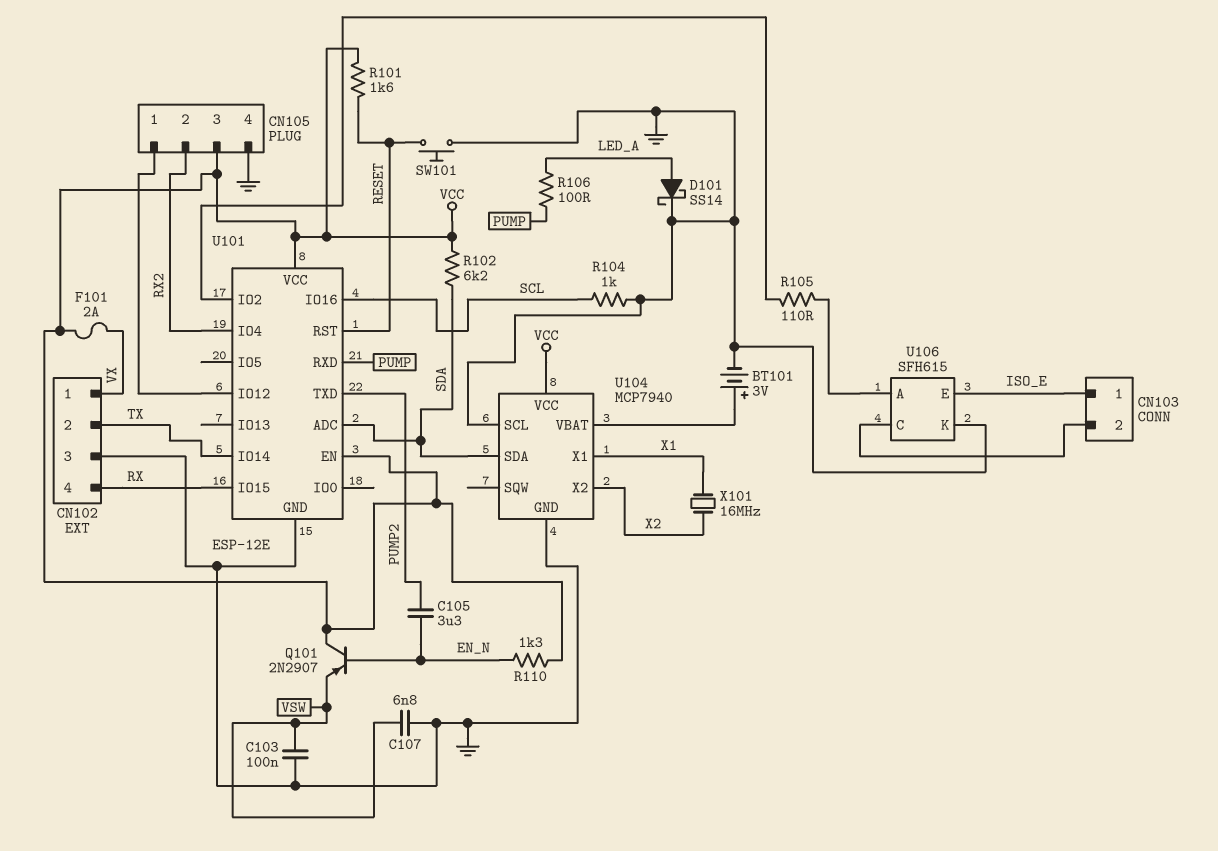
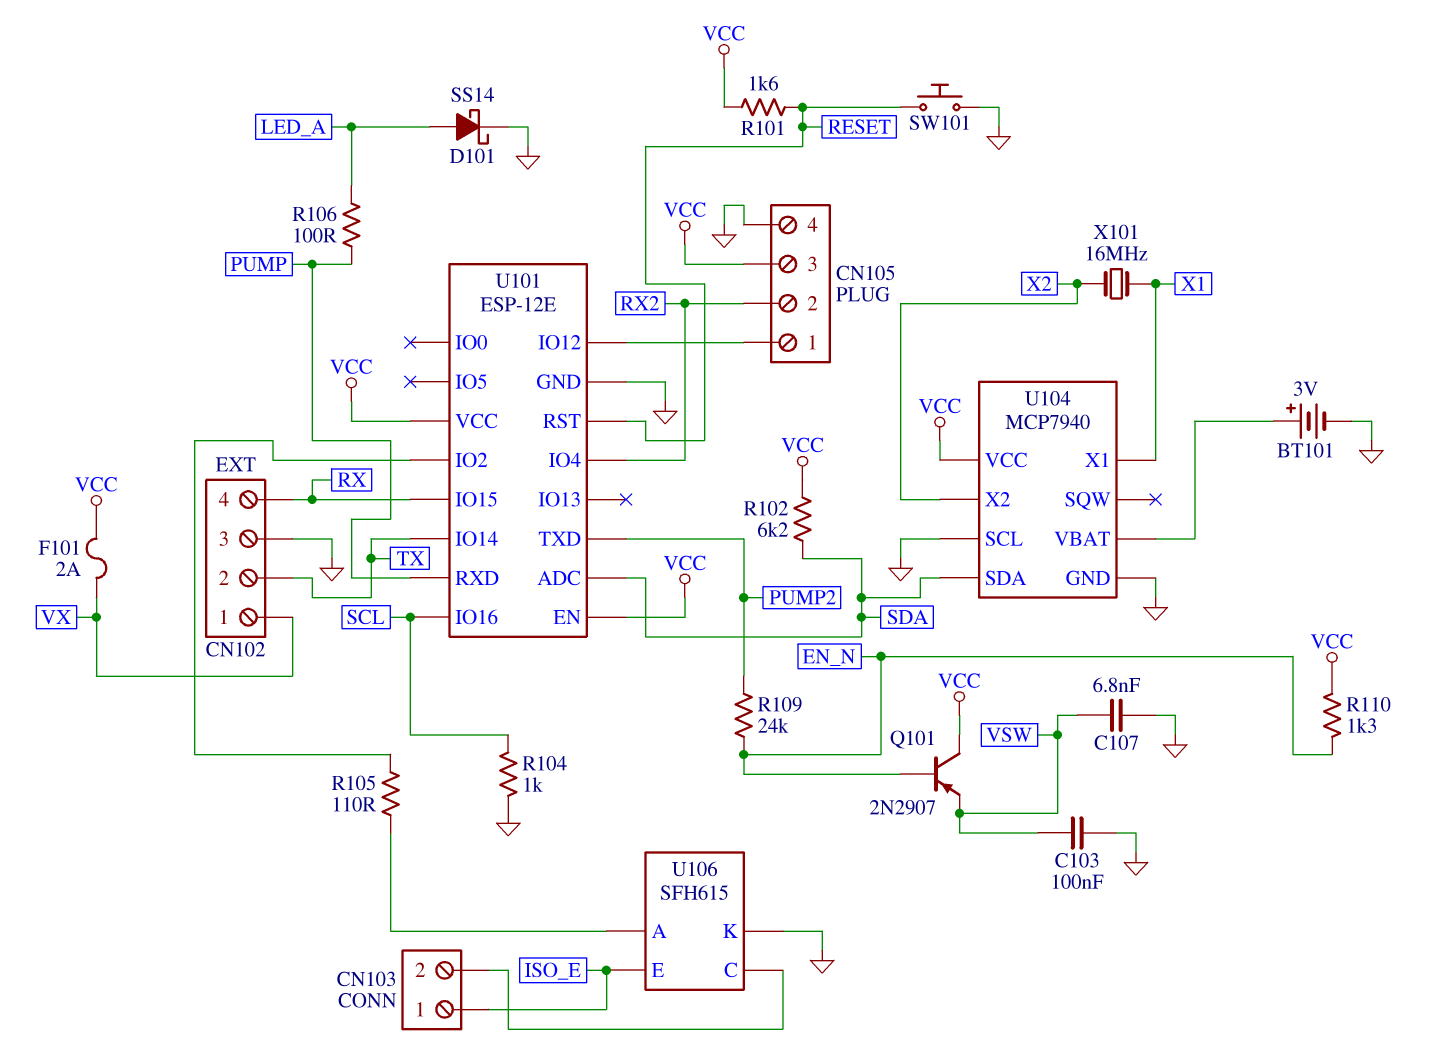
C105: 3.3uF (EN_N, PUMP2) -> none
R109: none -> 24k (EN_N, PUMP2)

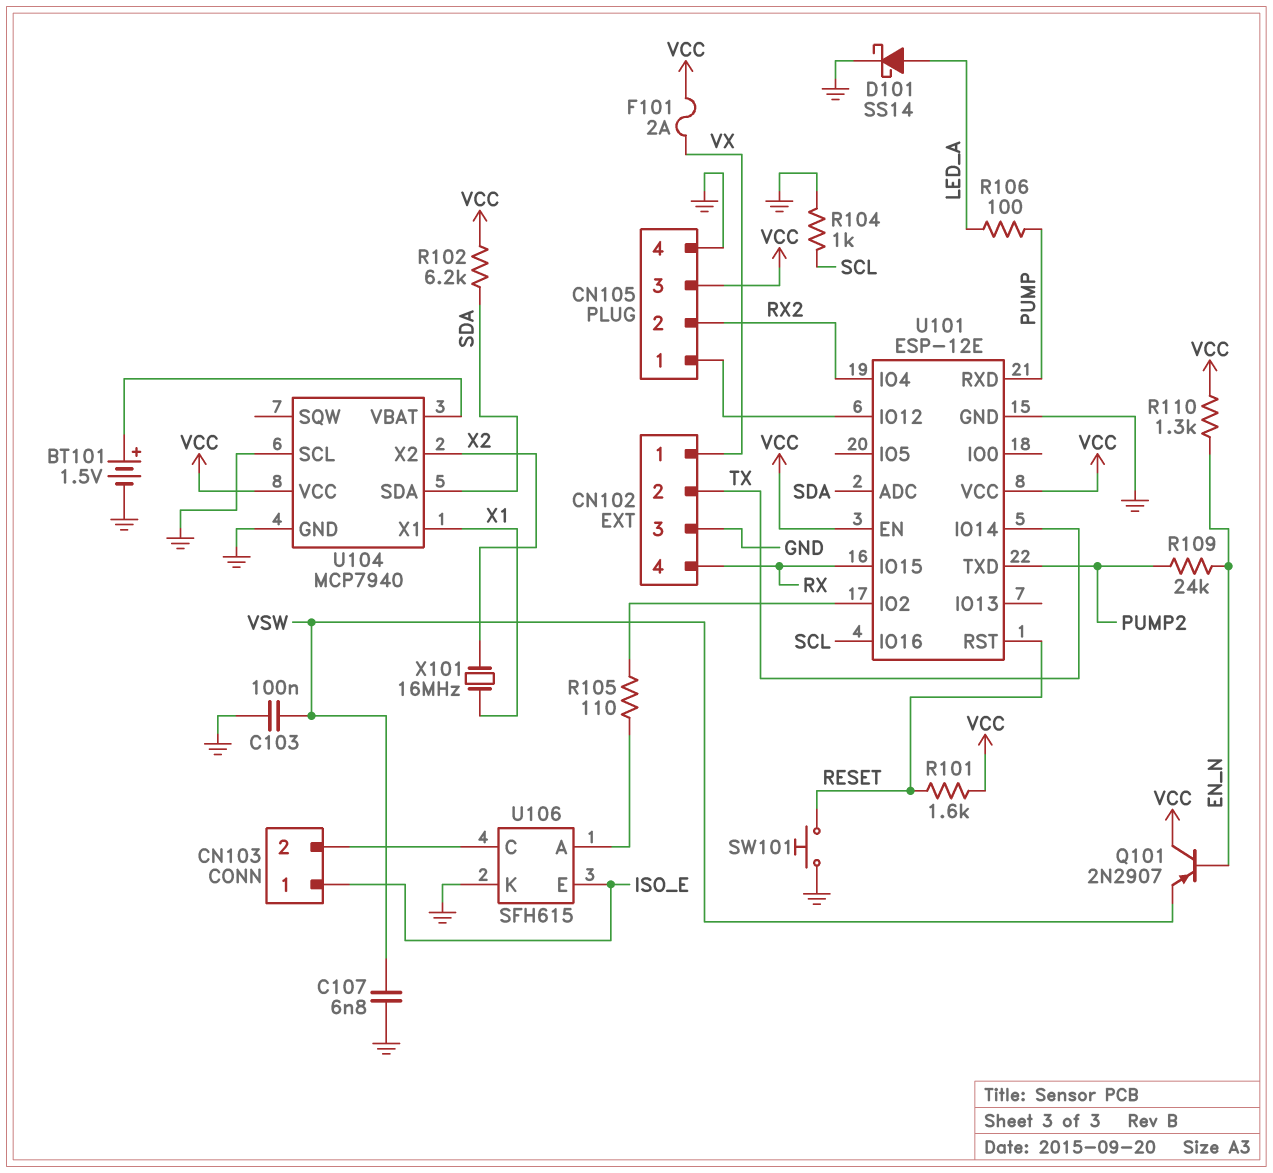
BT101: 3V (plus U104/VBAT, minus GND) -> 1.5V (plus U104/VBAT, minus GND)

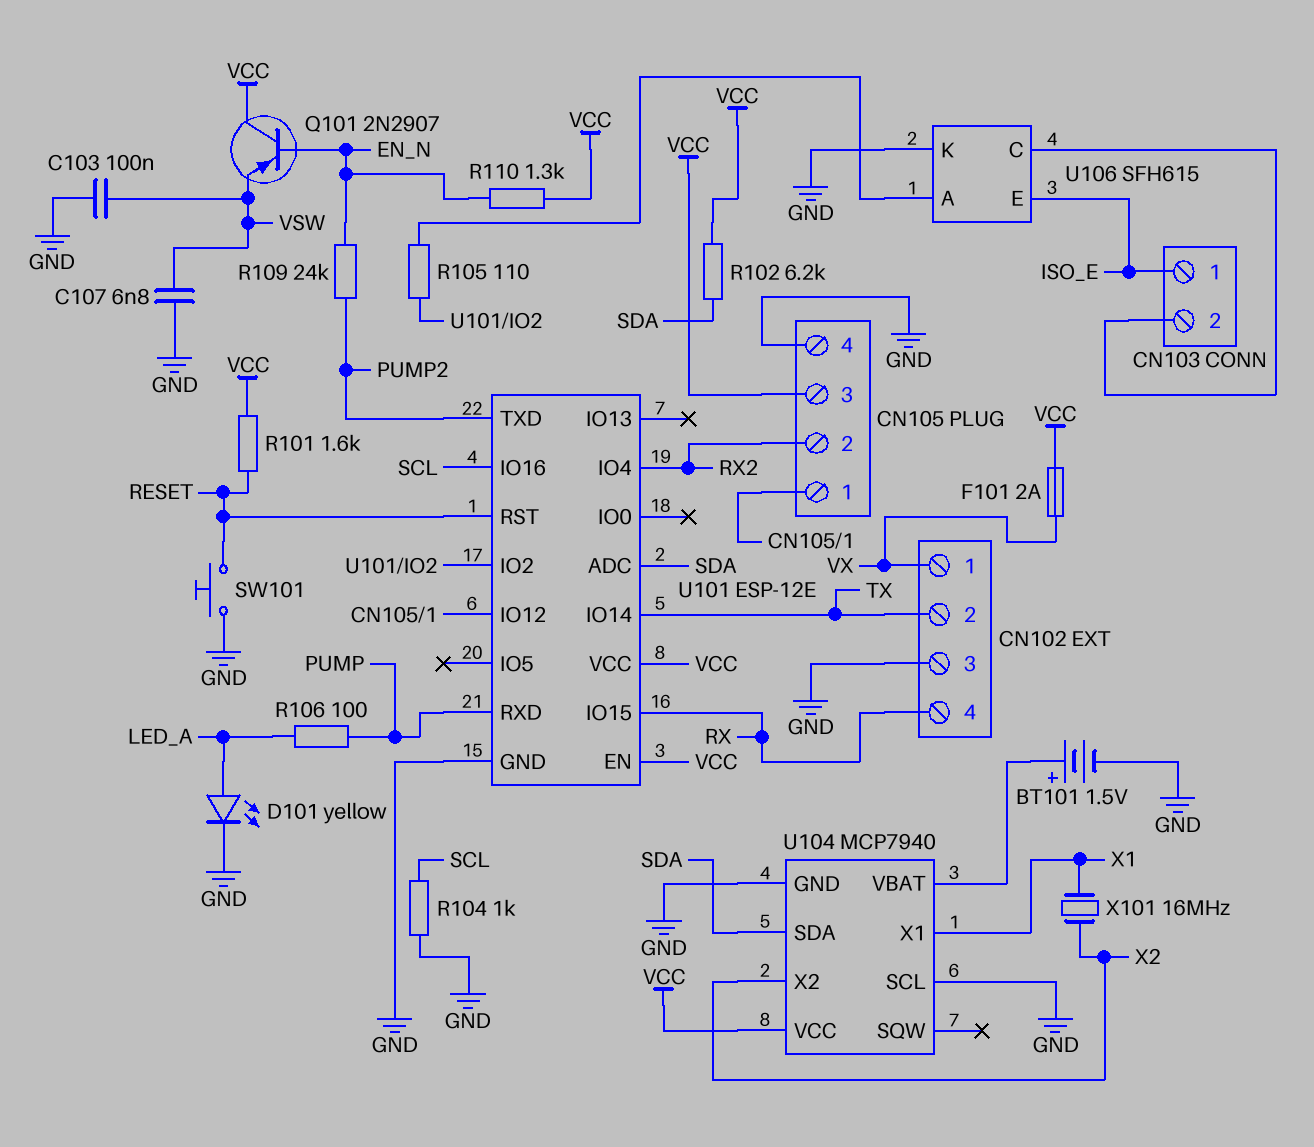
D101: schottky SS14 (A LED_A, K GND) -> LED yellow (A LED_A, K GND)

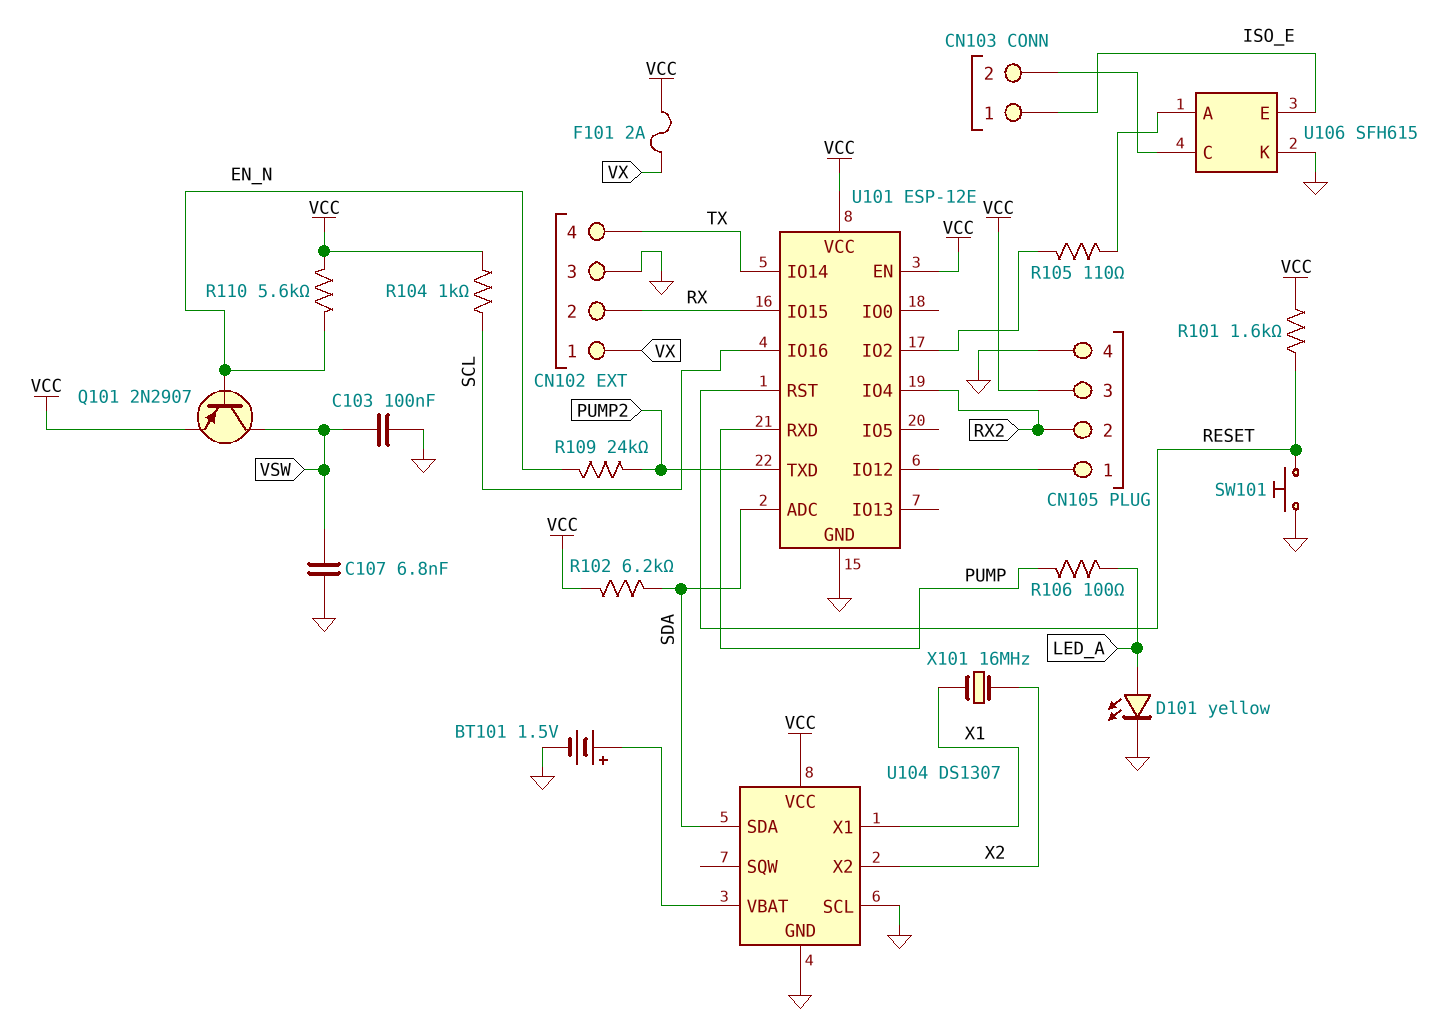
CN102 pin 2: TX -> RX
CN102 pin 4: RX -> TX
Q101: PNP 2N2907 (B EN_N, C VCC, E VSW) -> PNP 2N2907 (B EN_N, C VSW, E VCC)
R104: 1k (GND, SCL) -> 1k (SCL, VCC)
R110: 1.3k (EN_N, VCC) -> 5.6k (EN_N, VCC)
U104: MCP7940 -> DS1307

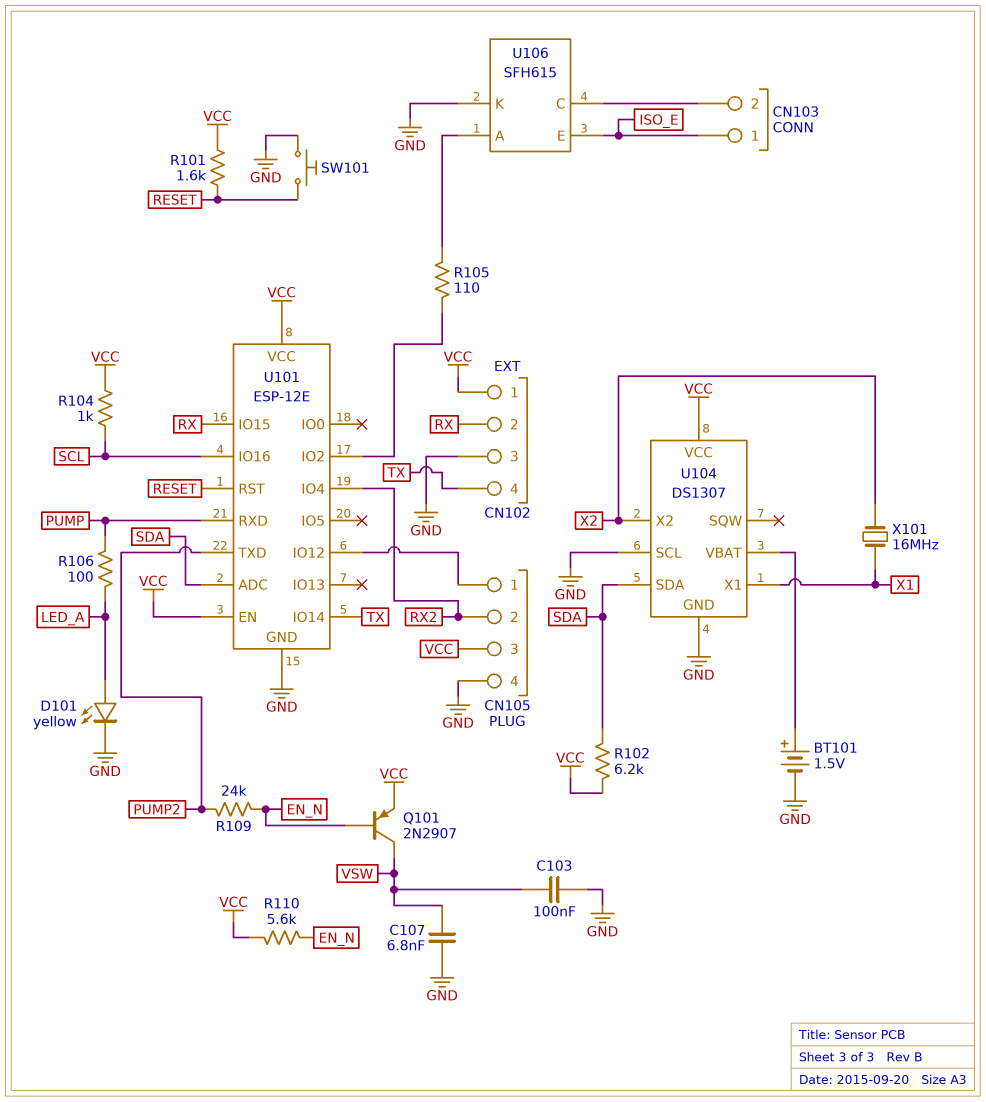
CN102 pin 1: VX -> VCC
F101: 2A (VCC, VX) -> none

